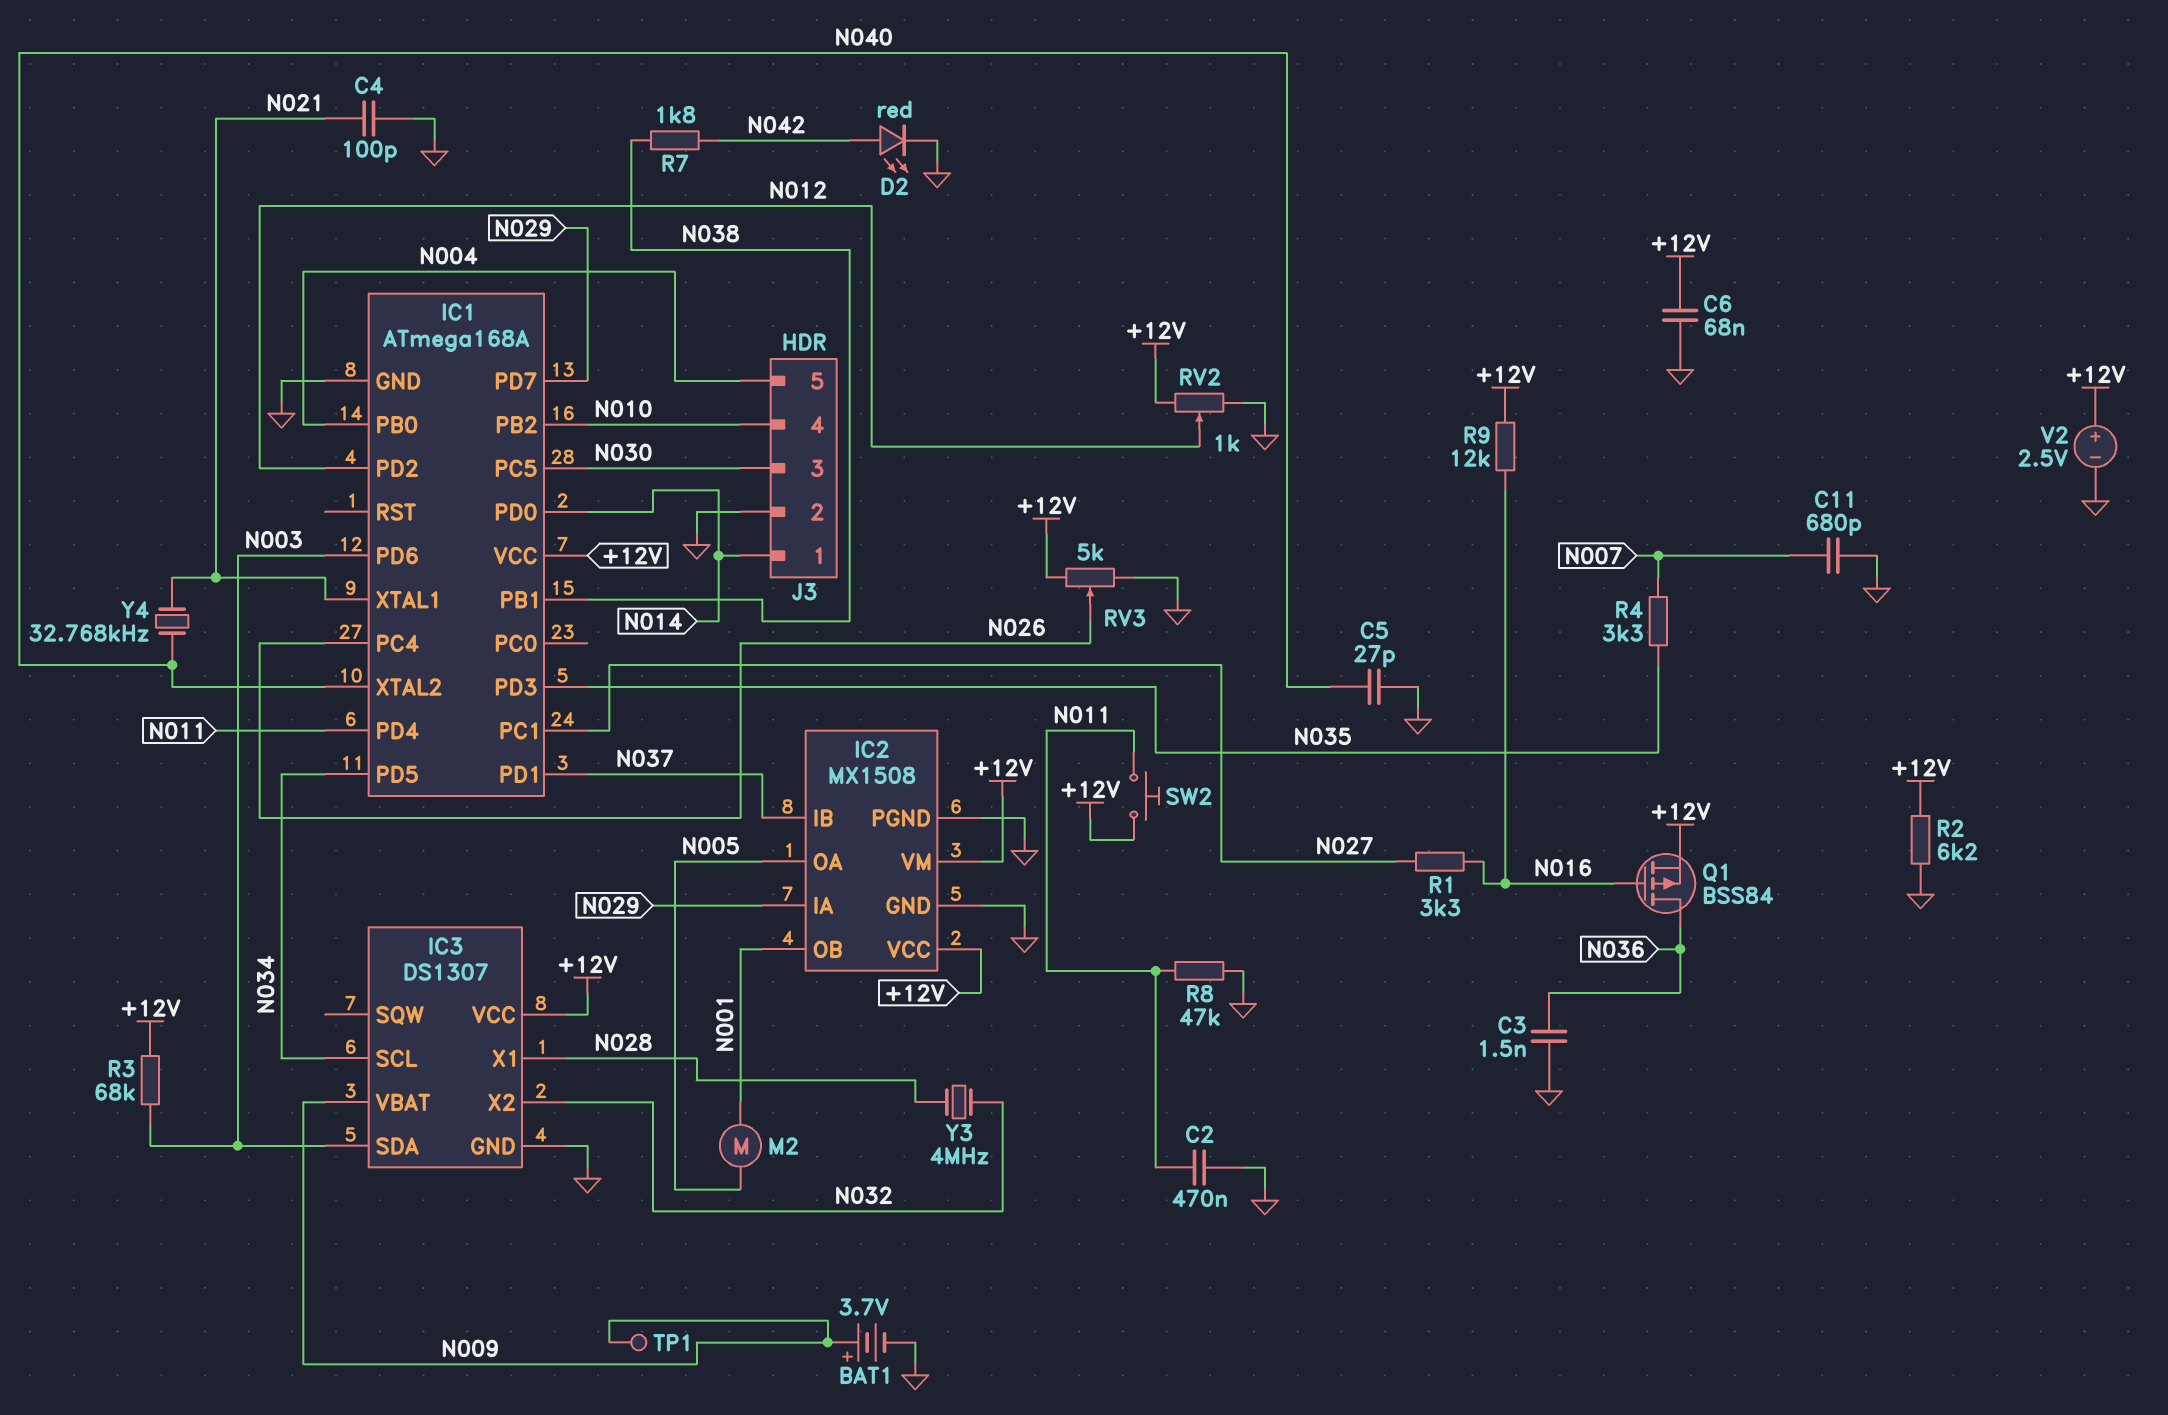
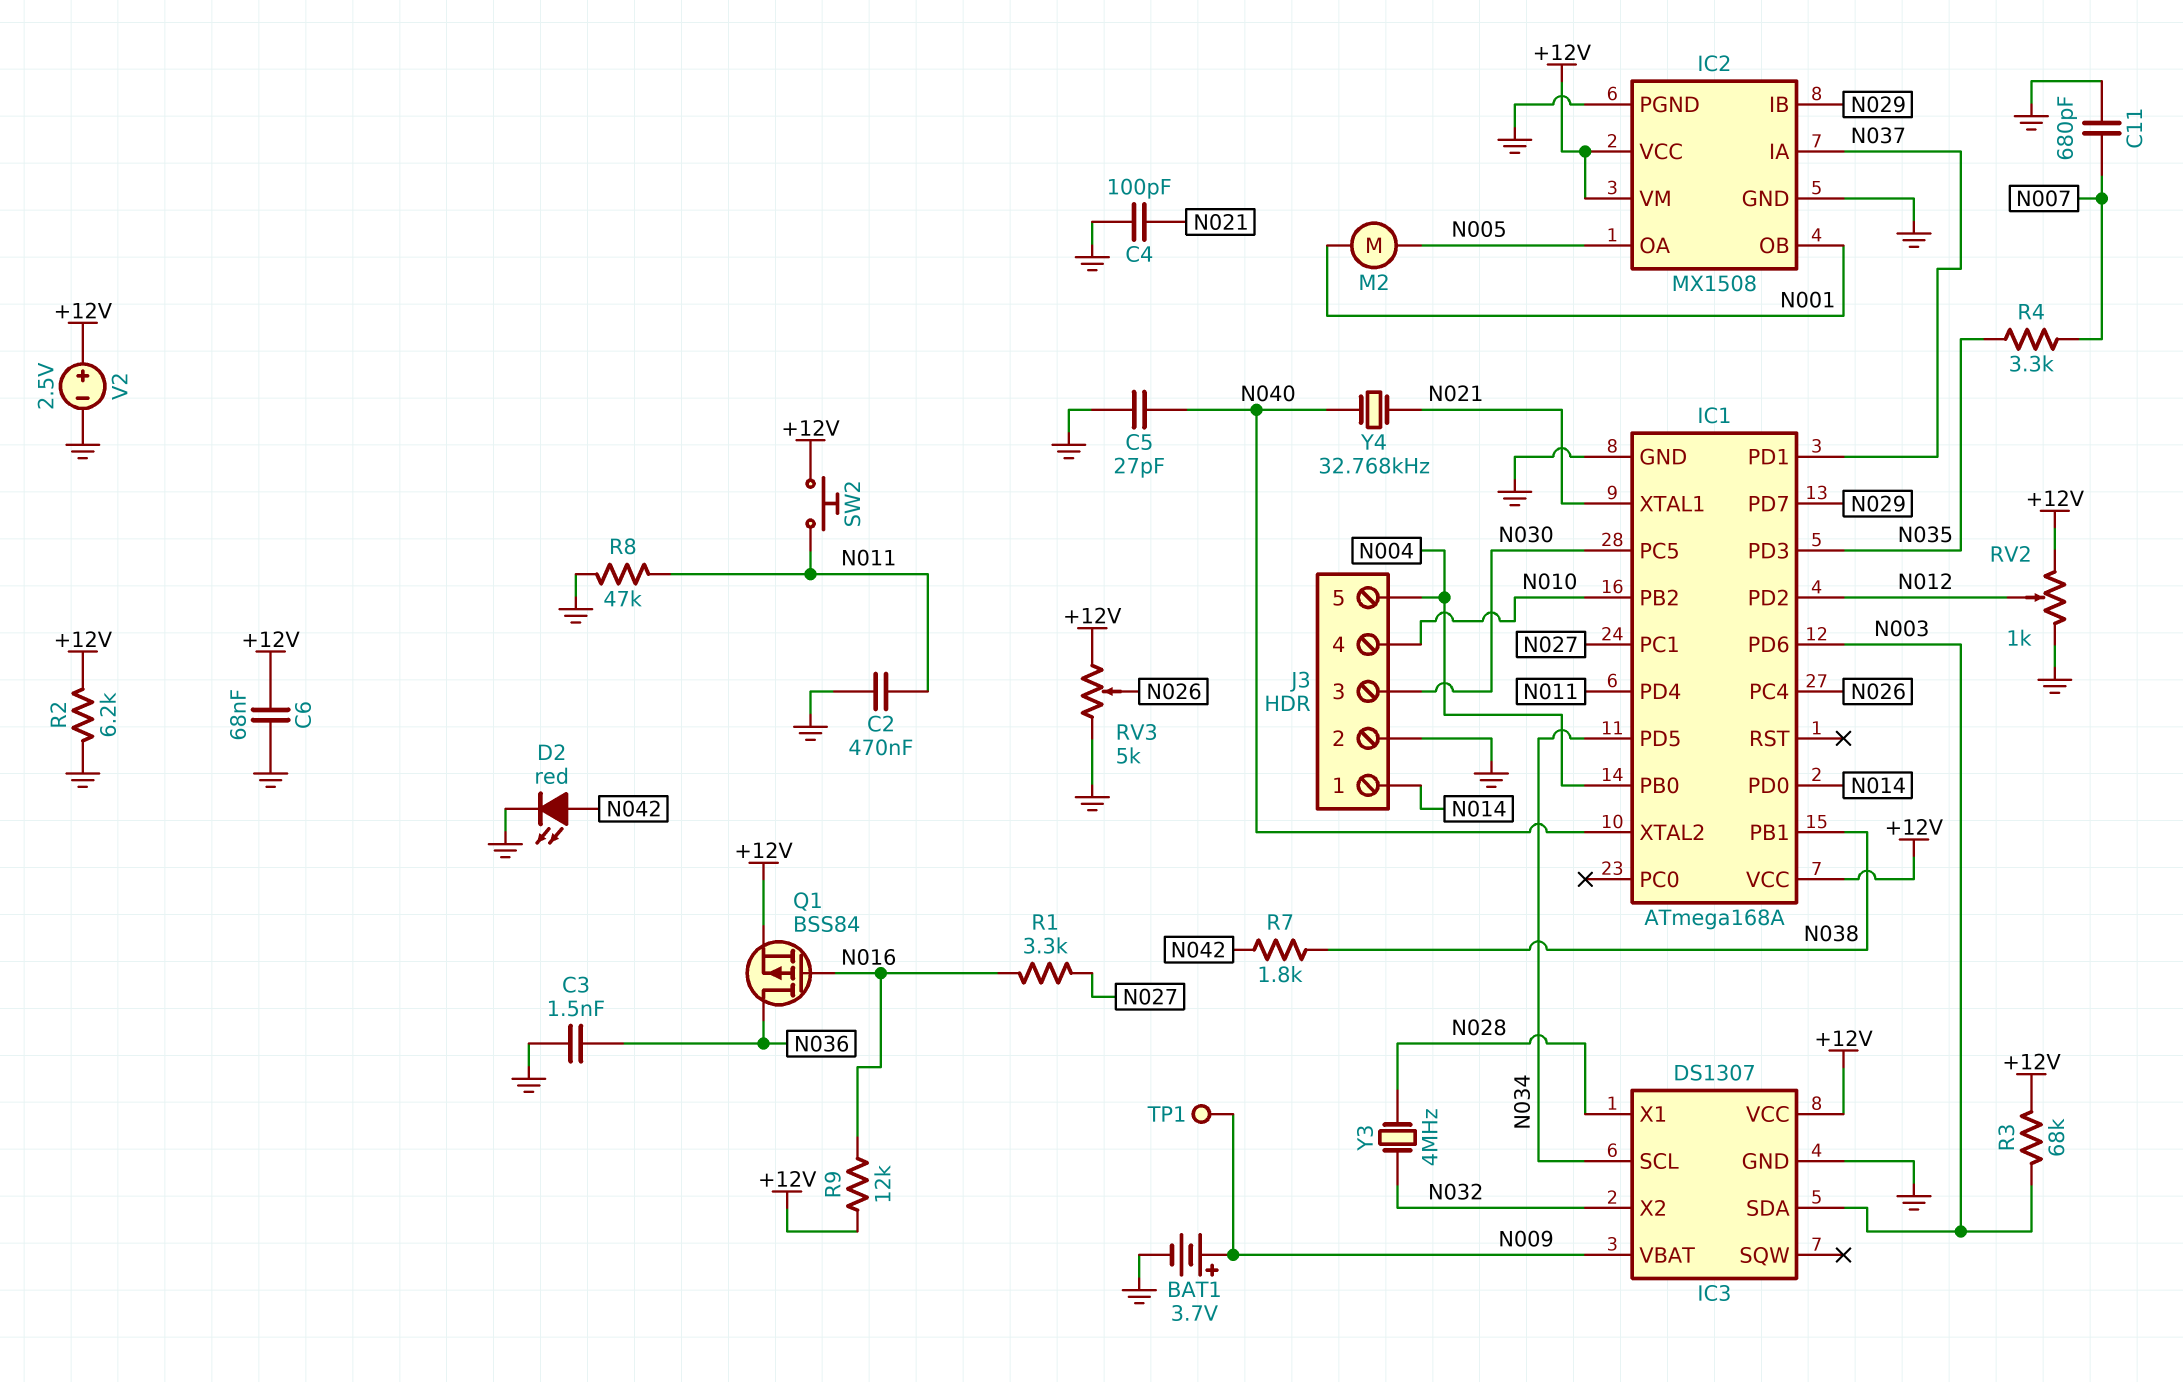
IC2 pin IA: N029 -> N037
IC2 pin IB: N037 -> N029

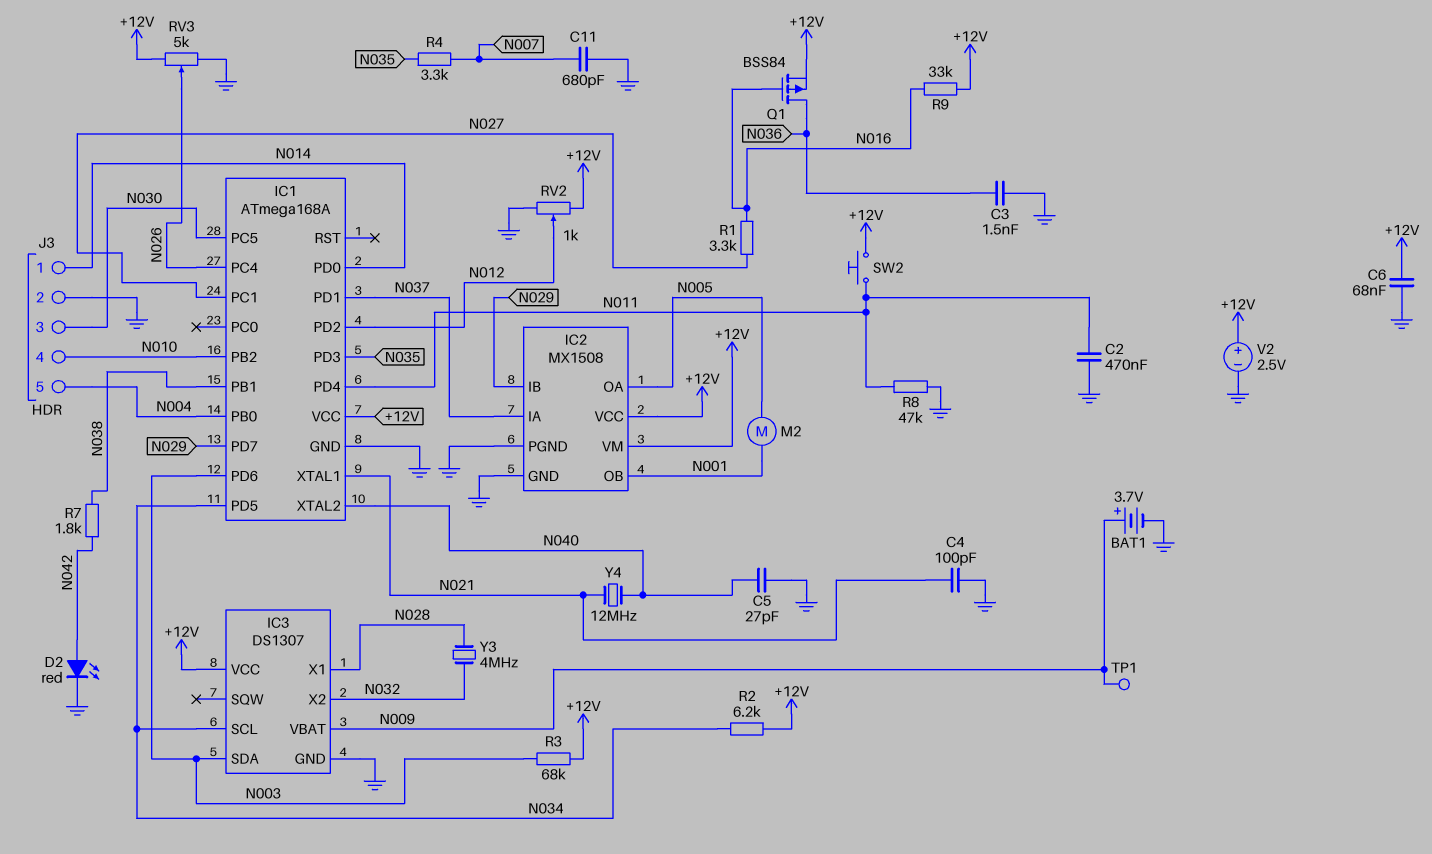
R2: 6.2k (+12V, GND) -> 6.2k (+12V, N034)
R9: 12k (+12V, N016) -> 33k (+12V, N016)
Y4: 32.768kHz (N021, N040) -> 12MHz (N021, N040)

